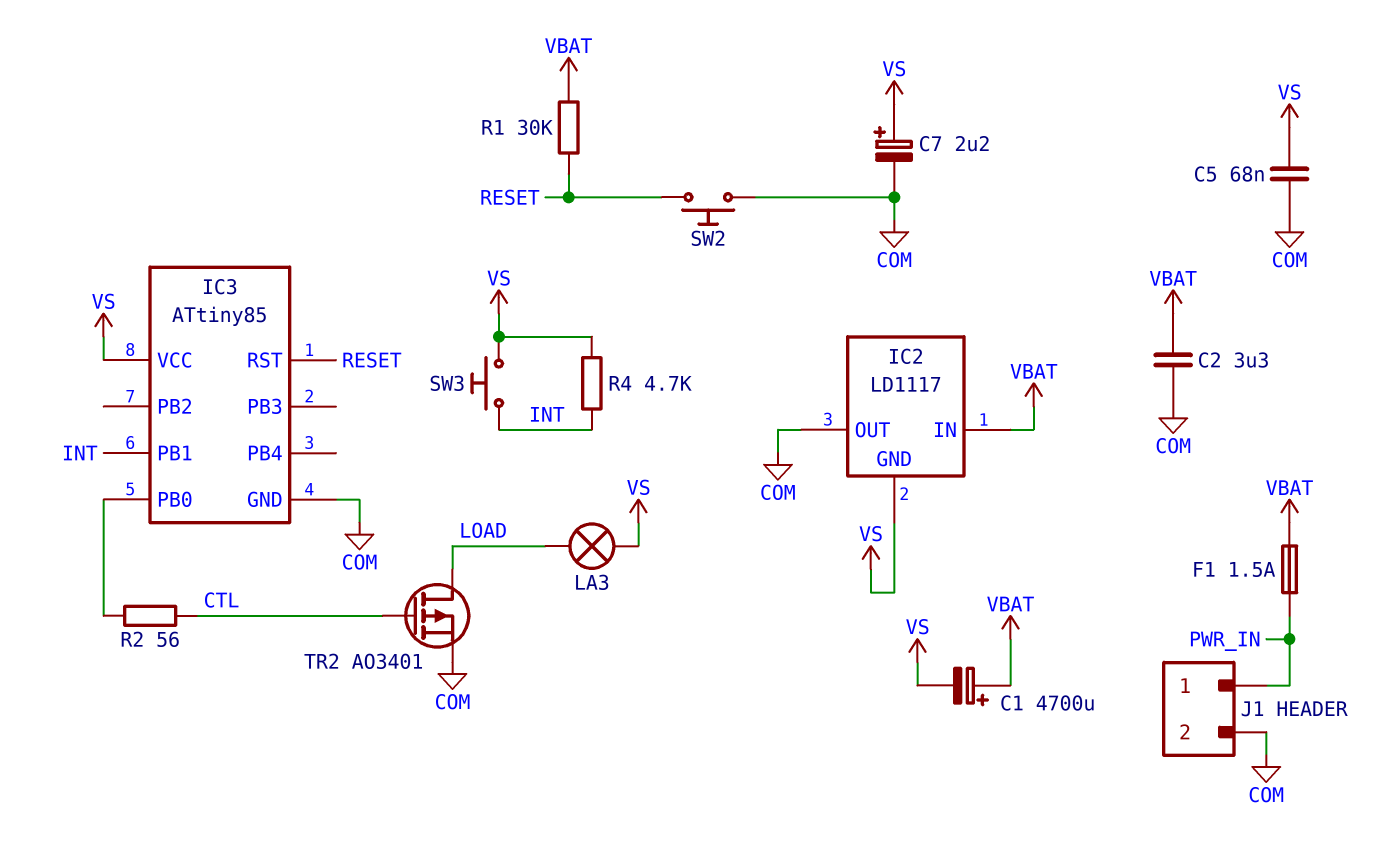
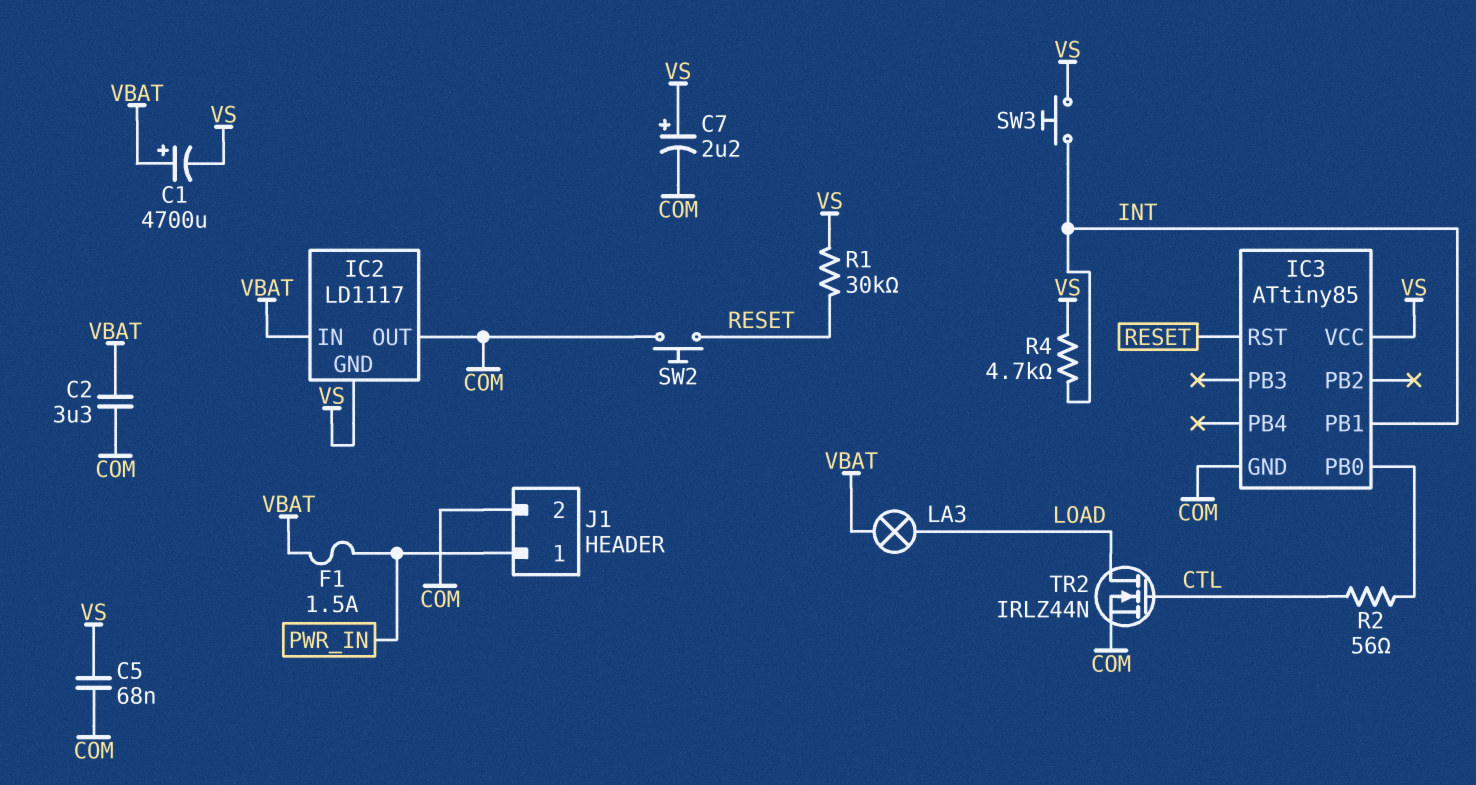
LA3: lamp (LOAD, VS) -> lamp (LOAD, VBAT)
R1: 30k (RESET, VBAT) -> 30k (RESET, VS)
TR2: PMOS AO3401 (G CTL, D LOAD, S COM) -> NMOS IRLZ44N (G CTL, D LOAD, S COM)

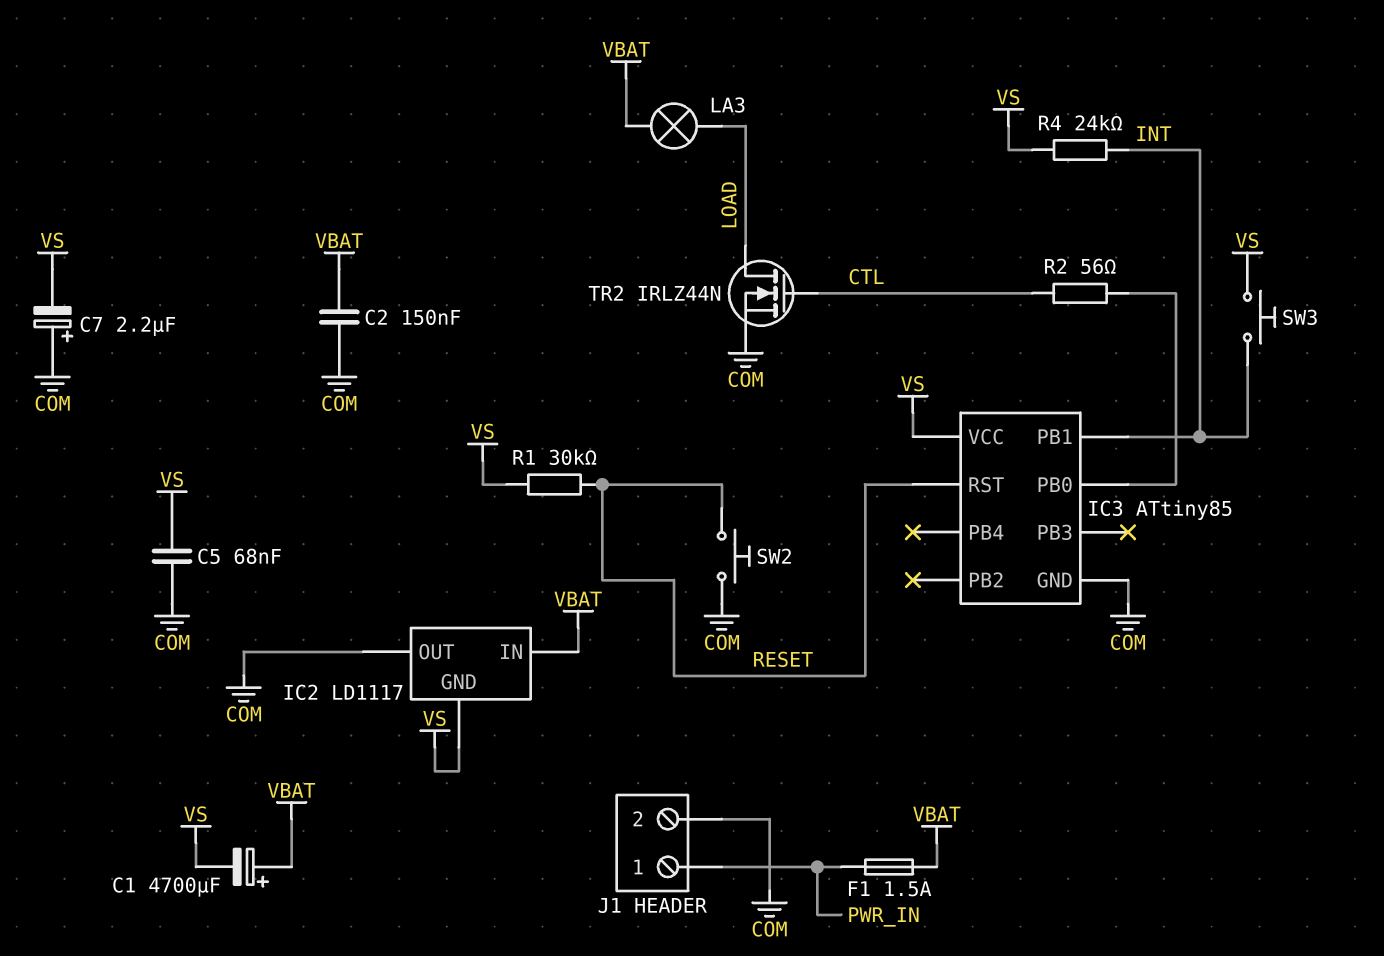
C2: 3.3uF (COM, VBAT) -> 150nF (COM, VBAT)
C7: 2.2uF (plus VS, minus COM) -> 2.2uF (plus COM, minus VS)
R4: 4.7k (INT, VS) -> 24k (INT, VS)

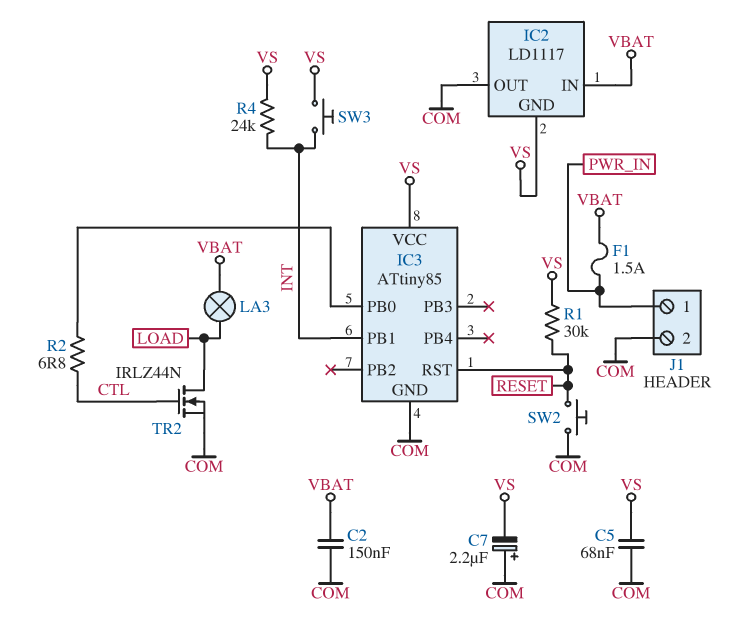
C1: 4700uF (plus VBAT, minus VS) -> none
R2: 56 (CTL, IC3/PB0) -> 6.8 (CTL, IC3/PB0)

